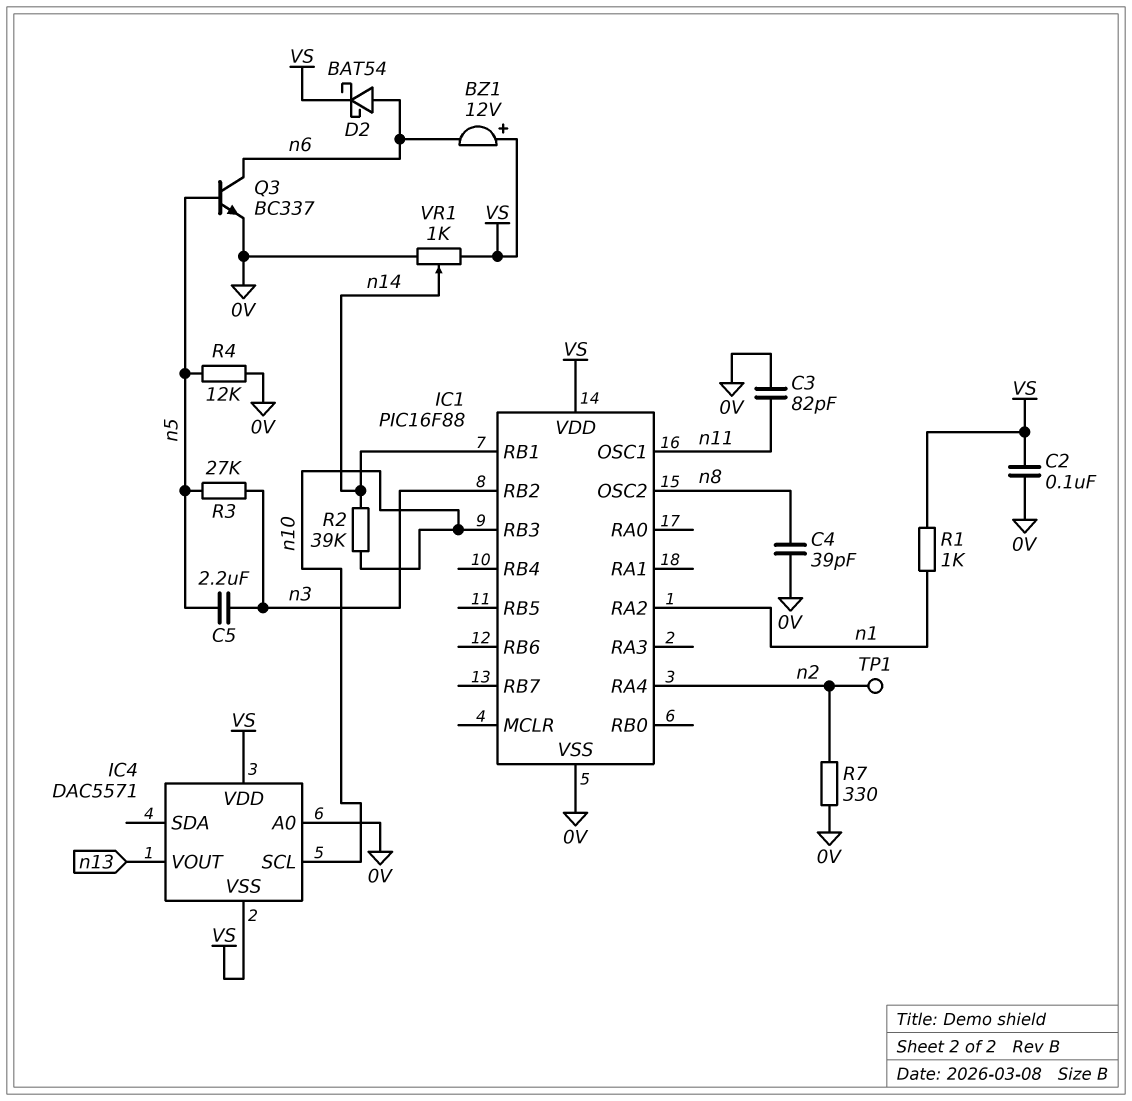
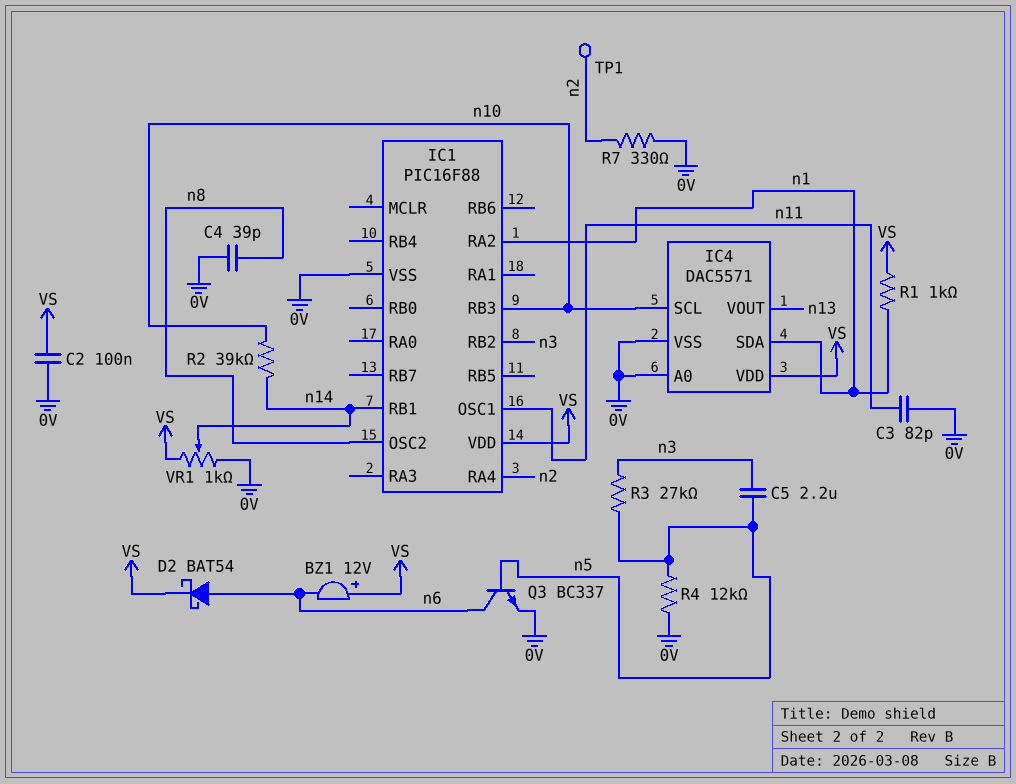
IC4 pin SDA: none -> n1
IC4 pin VSS: VS -> 0V

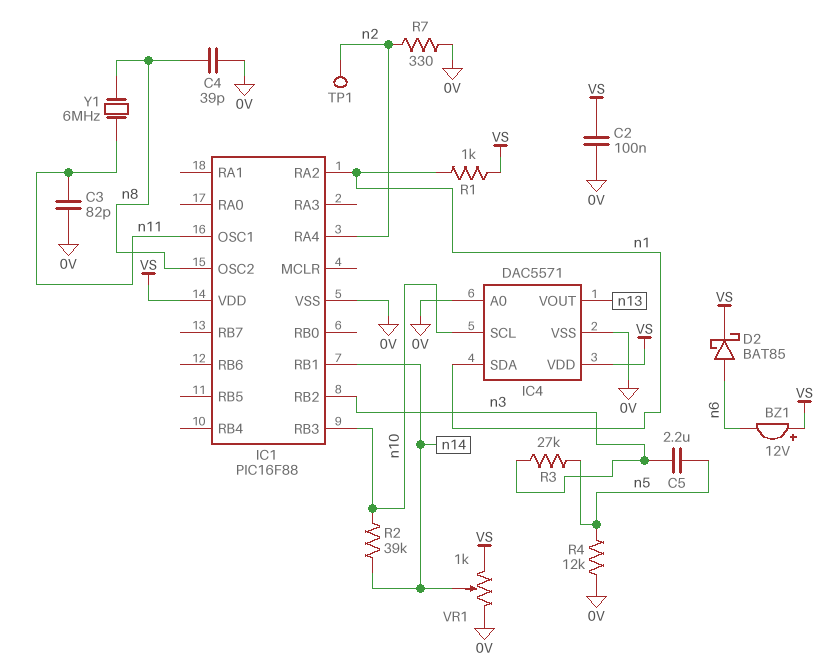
D2: schottky BAT54 (A n6, K VS) -> schottky BAT85 (A n6, K VS)
Q3: NPN BC337 (B n5, C n6, E 0V) -> none
Y1: none -> 6MHz (n8, n11)

